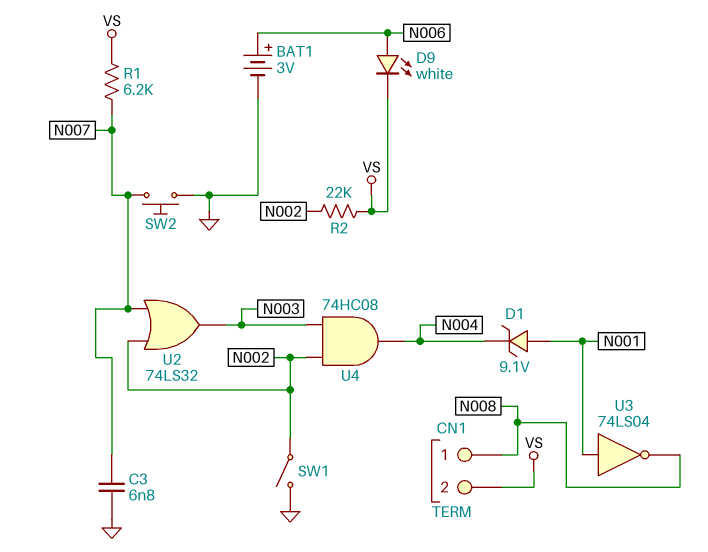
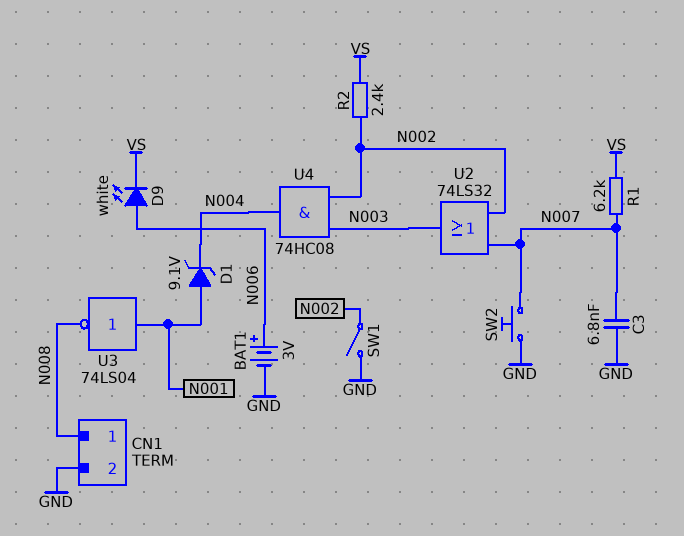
CN1 pin 2: VS -> GND
R2: 22k (N002, VS) -> 2.4k (N002, VS)

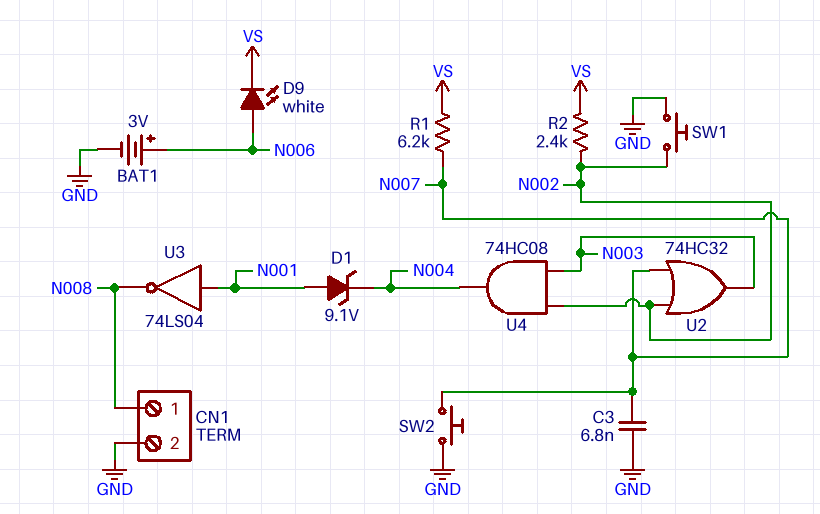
SW1: switch (GND, N002) -> button (GND, N002)
U2: OR 74LS32 (in N002, in N007, out N003) -> OR 74HC32 (in N002, in N007, out N003)

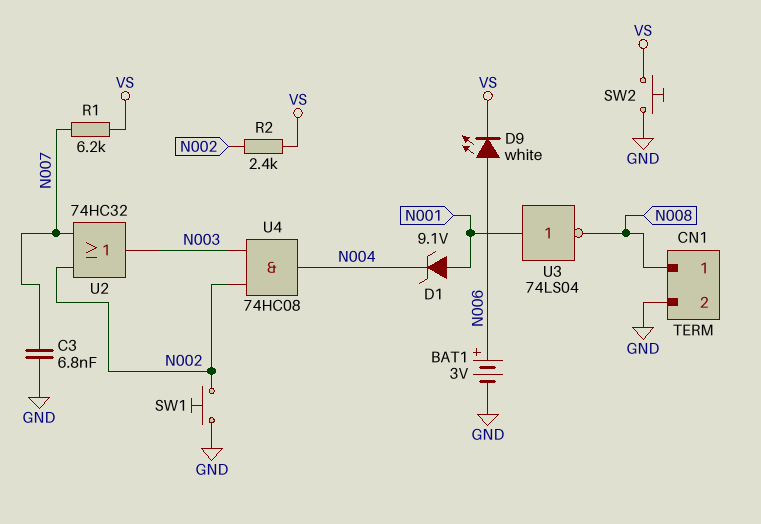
SW2: button (GND, N007) -> button (GND, VS)

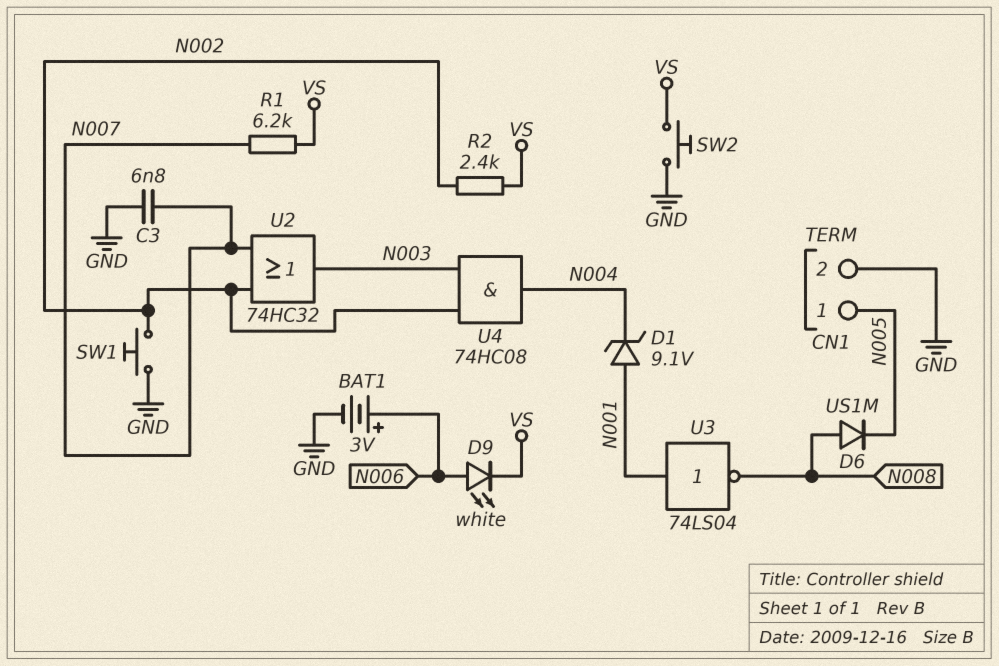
CN1 pin 1: N008 -> N005
D6: none -> diode US1M (A N008, K N005)

